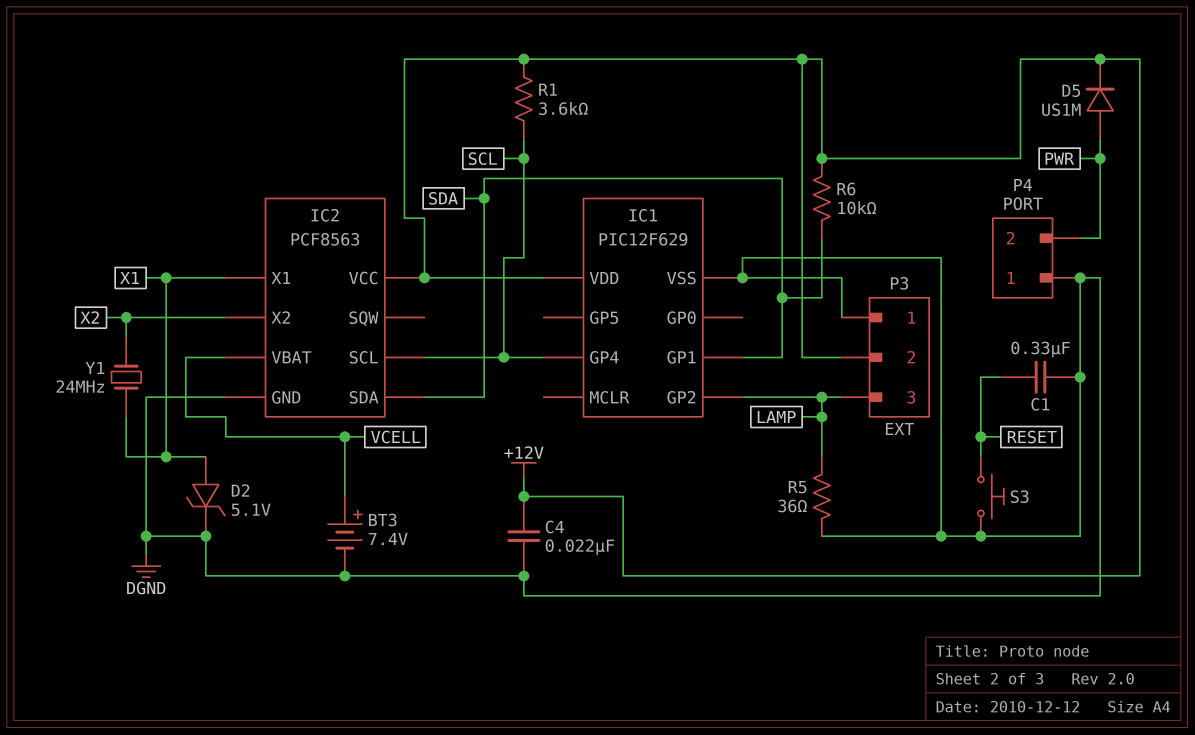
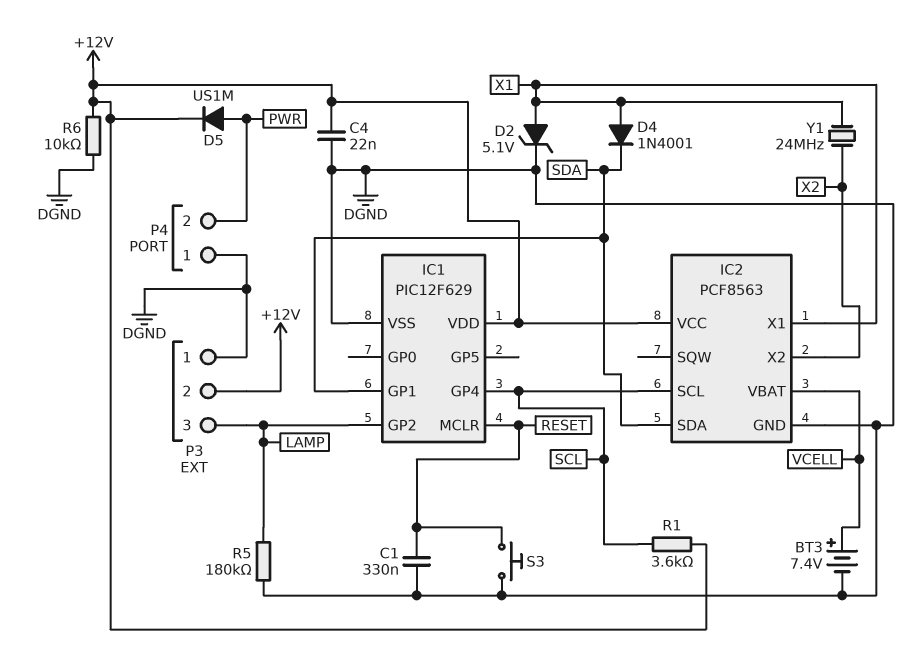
D4: none -> diode 1N4001 (A X1, K SDA)
IC1 pin MCLR: none -> RESET
R5: 36 (DGND, LAMP) -> 180k (DGND, LAMP)
R6: 10k (+12V, SDA) -> 10k (+12V, DGND)

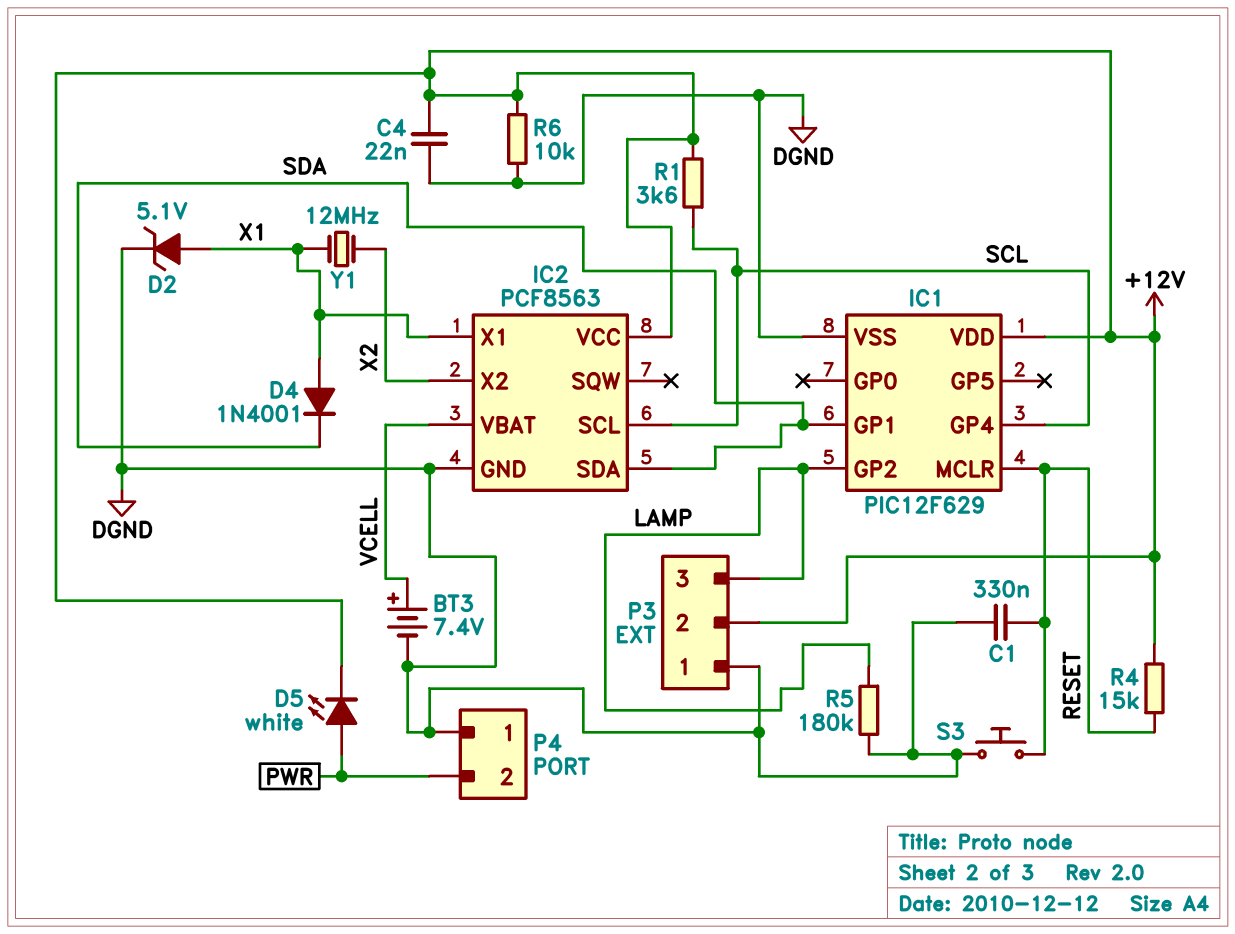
D5: diode US1M (A PWR, K +12V) -> LED white (A PWR, K +12V)
R4: none -> 15k (+12V, RESET)
Y1: 24MHz (X1, X2) -> 12MHz (X1, X2)

